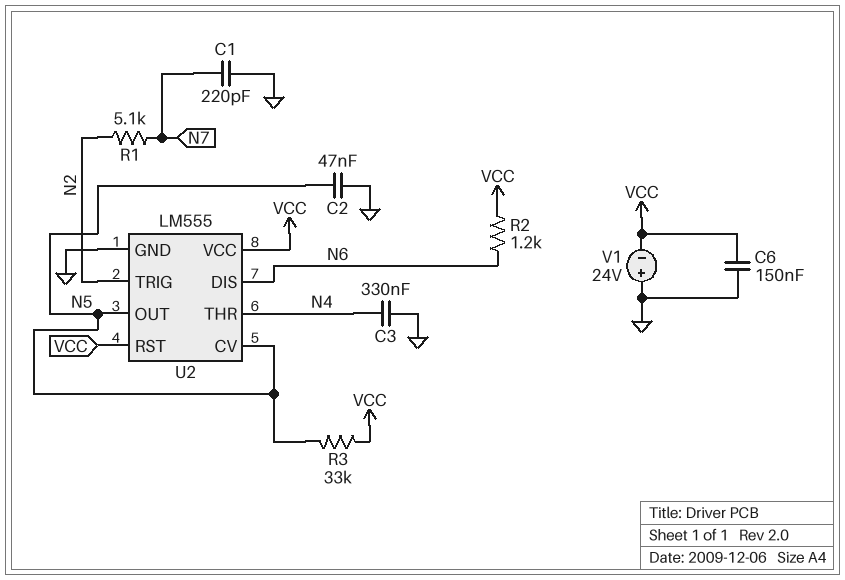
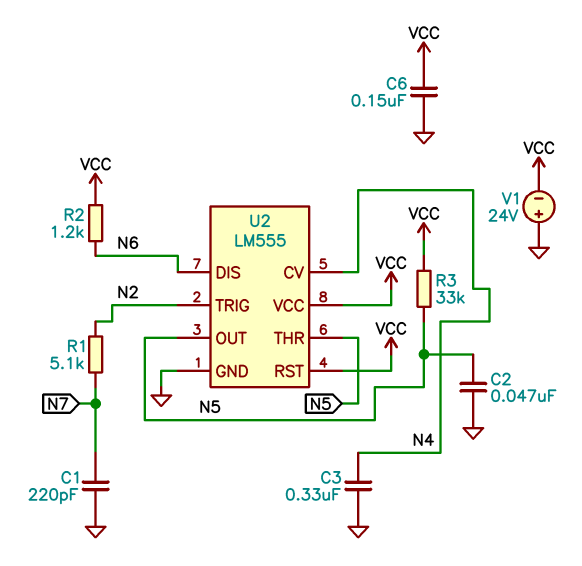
U2 pin CV: N5 -> N4
U2 pin THR: N4 -> N5

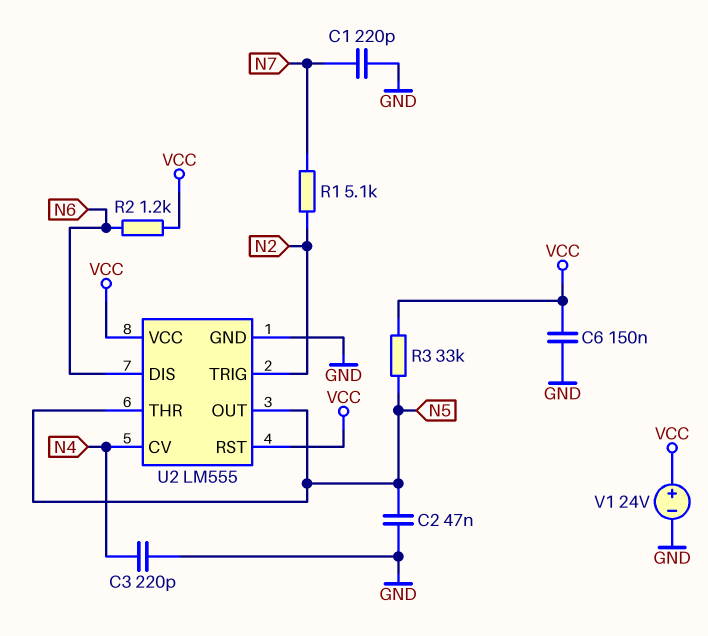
C3: 330nF (GND, N4) -> 220pF (GND, N4)
V1: 24V (plus GND, minus VCC) -> 24V (plus VCC, minus GND)

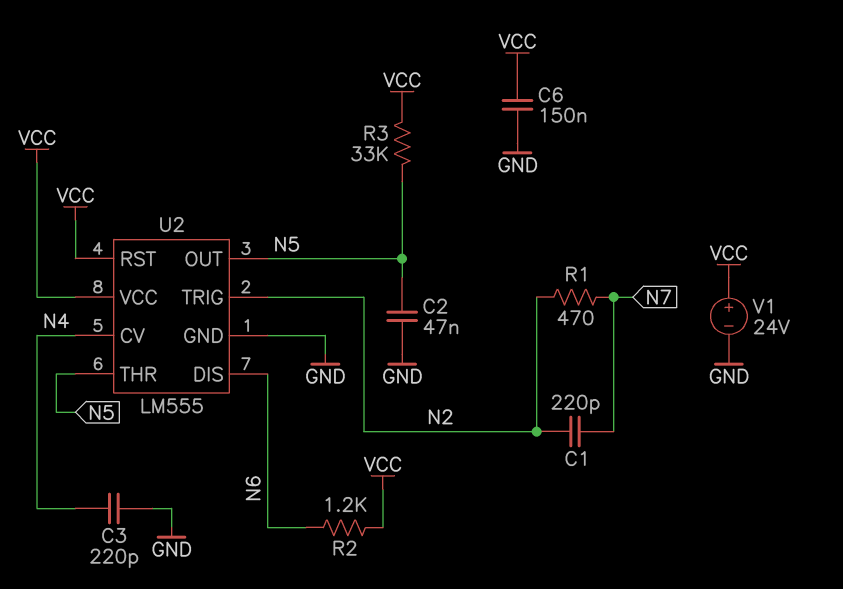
C1: 220pF (GND, N7) -> 220pF (N2, N7)
R1: 5.1k (N2, N7) -> 470 (N2, N7)

